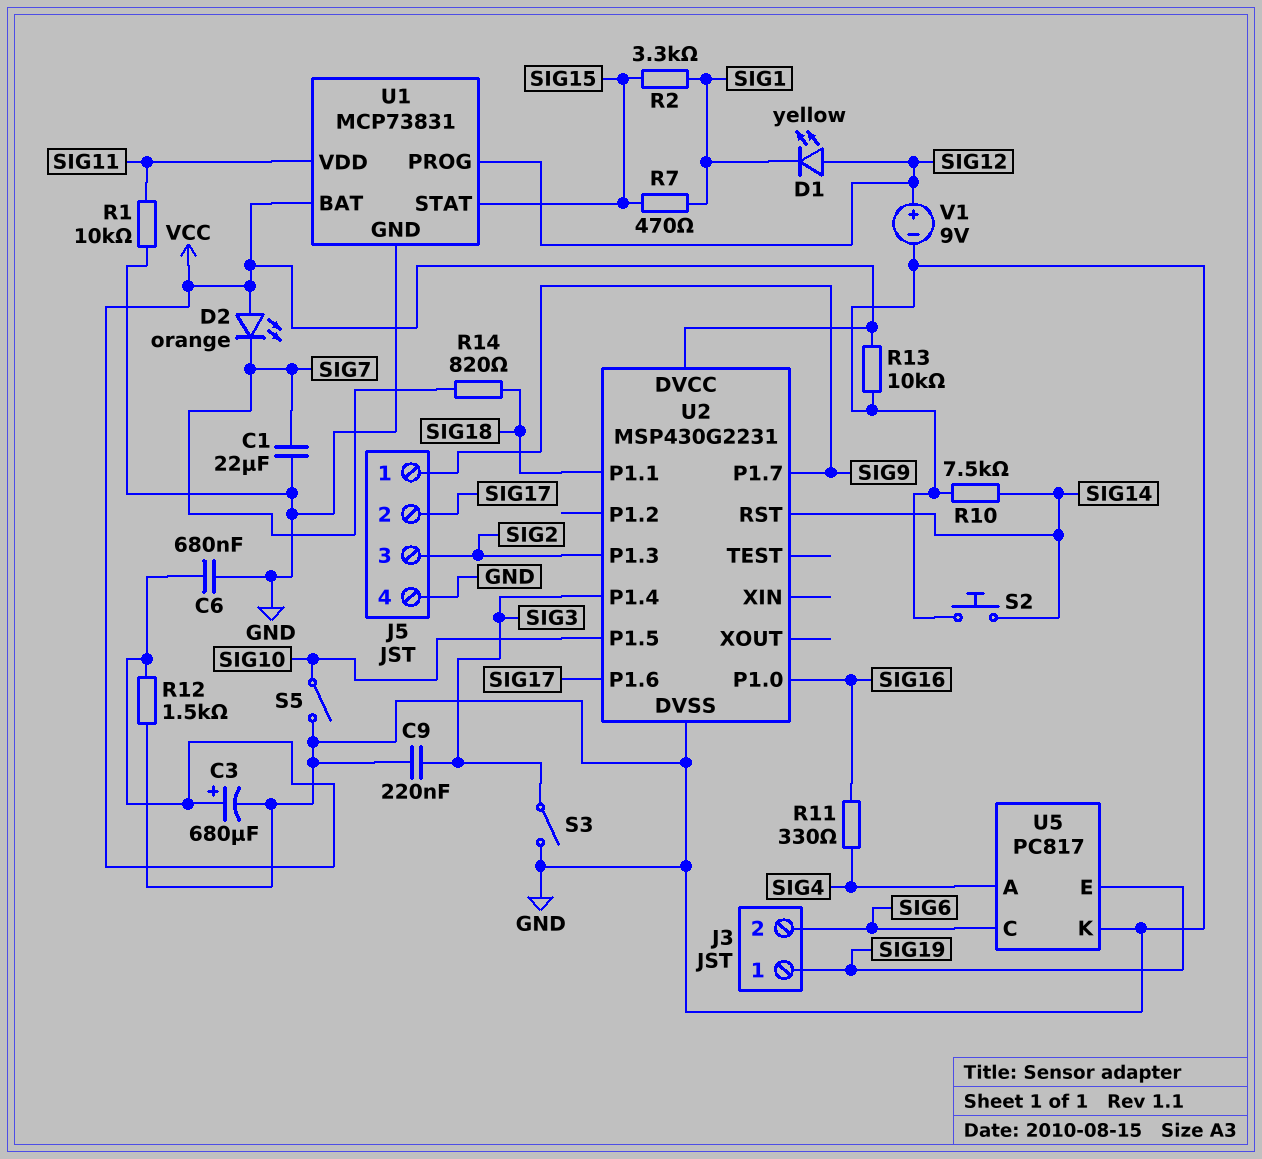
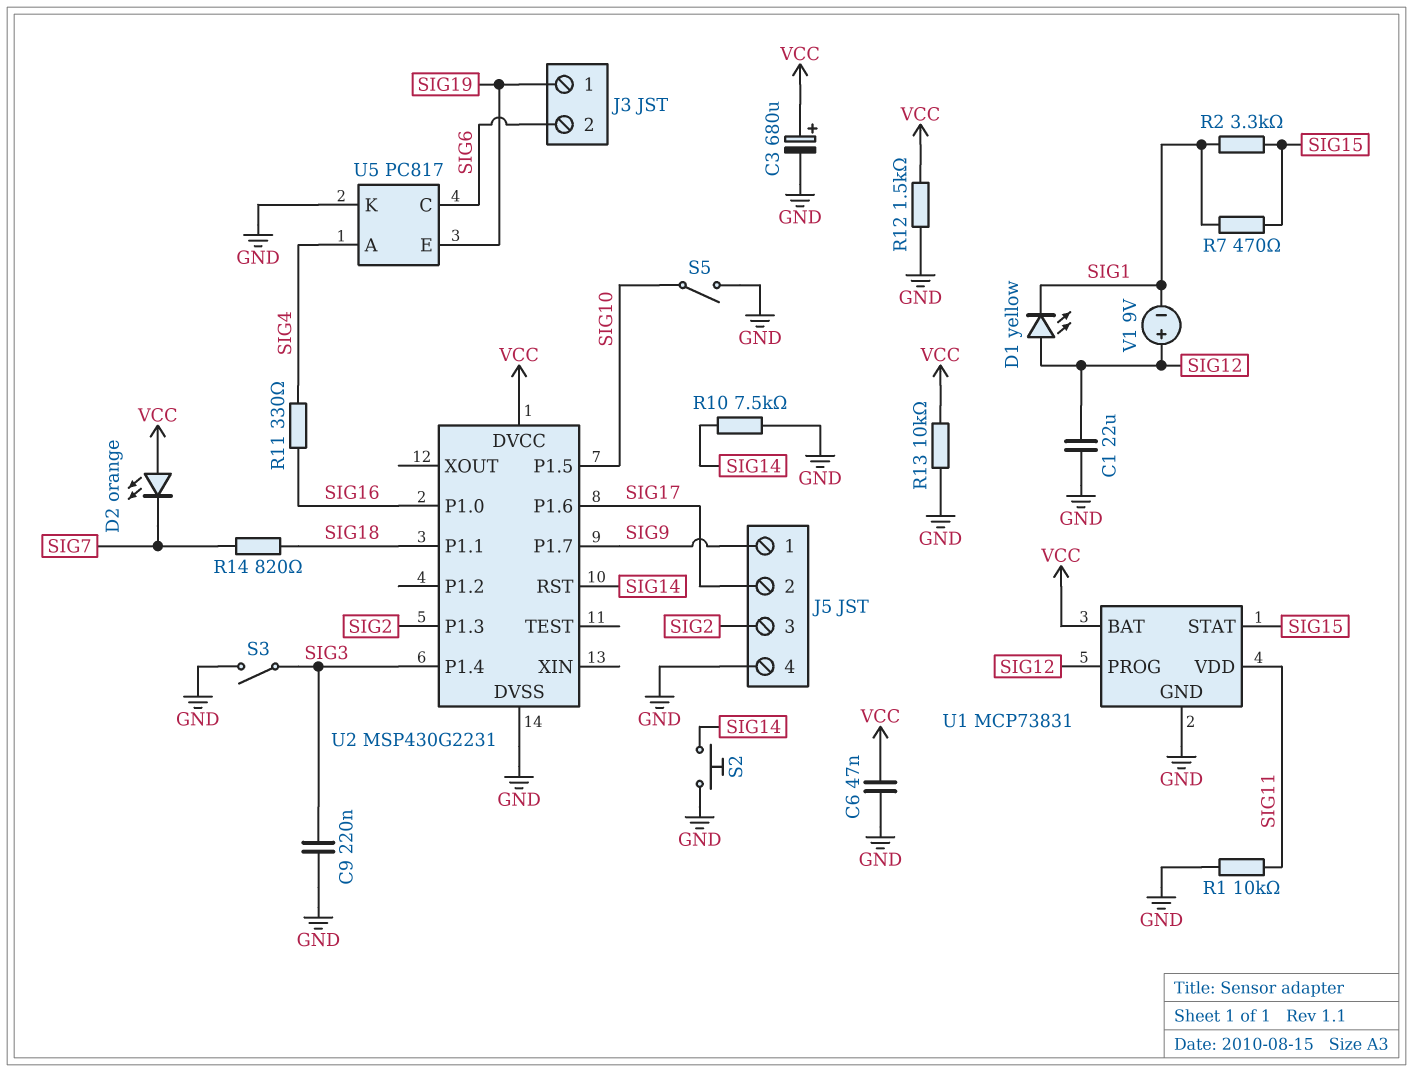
C1: 22uF (GND, SIG7) -> 22uF (GND, SIG12)
C6: 680nF (GND, VCC) -> 47nF (GND, VCC)
V1: 9V (plus SIG12, minus GND) -> 9V (plus SIG12, minus SIG1)

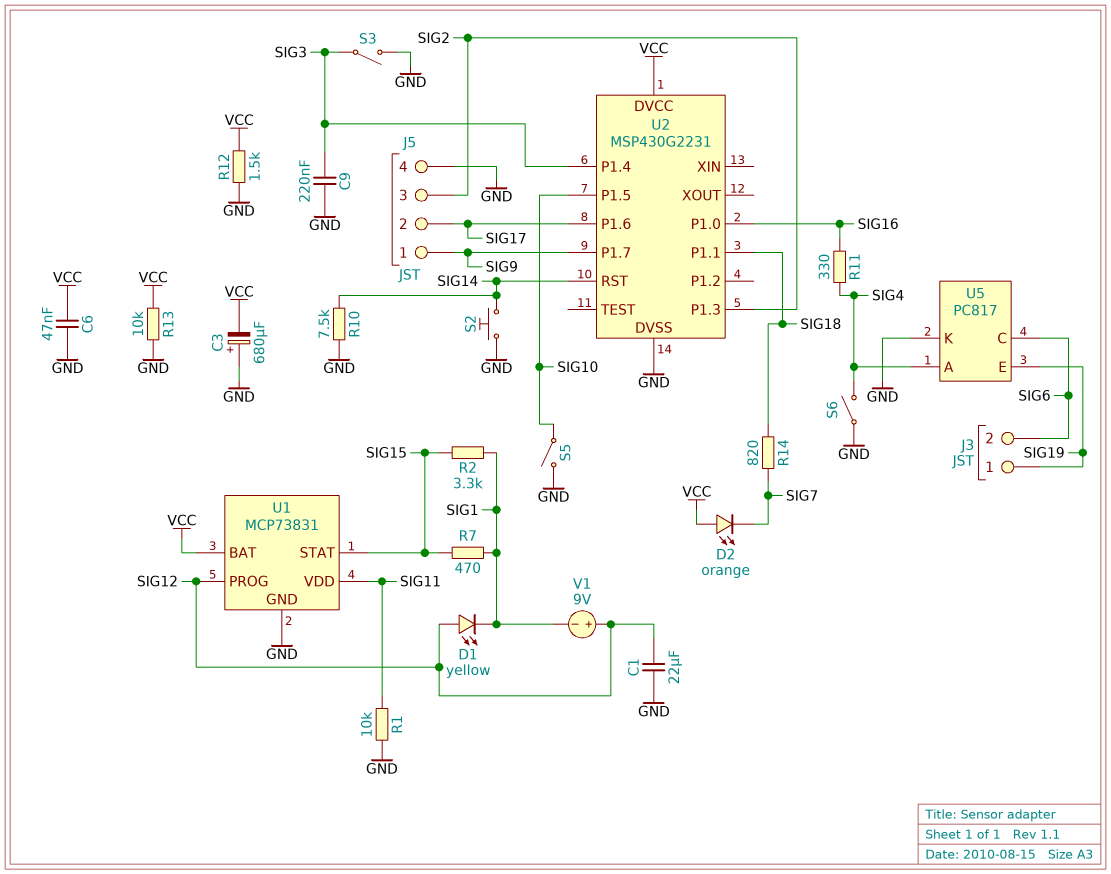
C3: 680uF (plus VCC, minus GND) -> 680uF (plus GND, minus VCC)
S6: none -> switch (GND, SIG4)

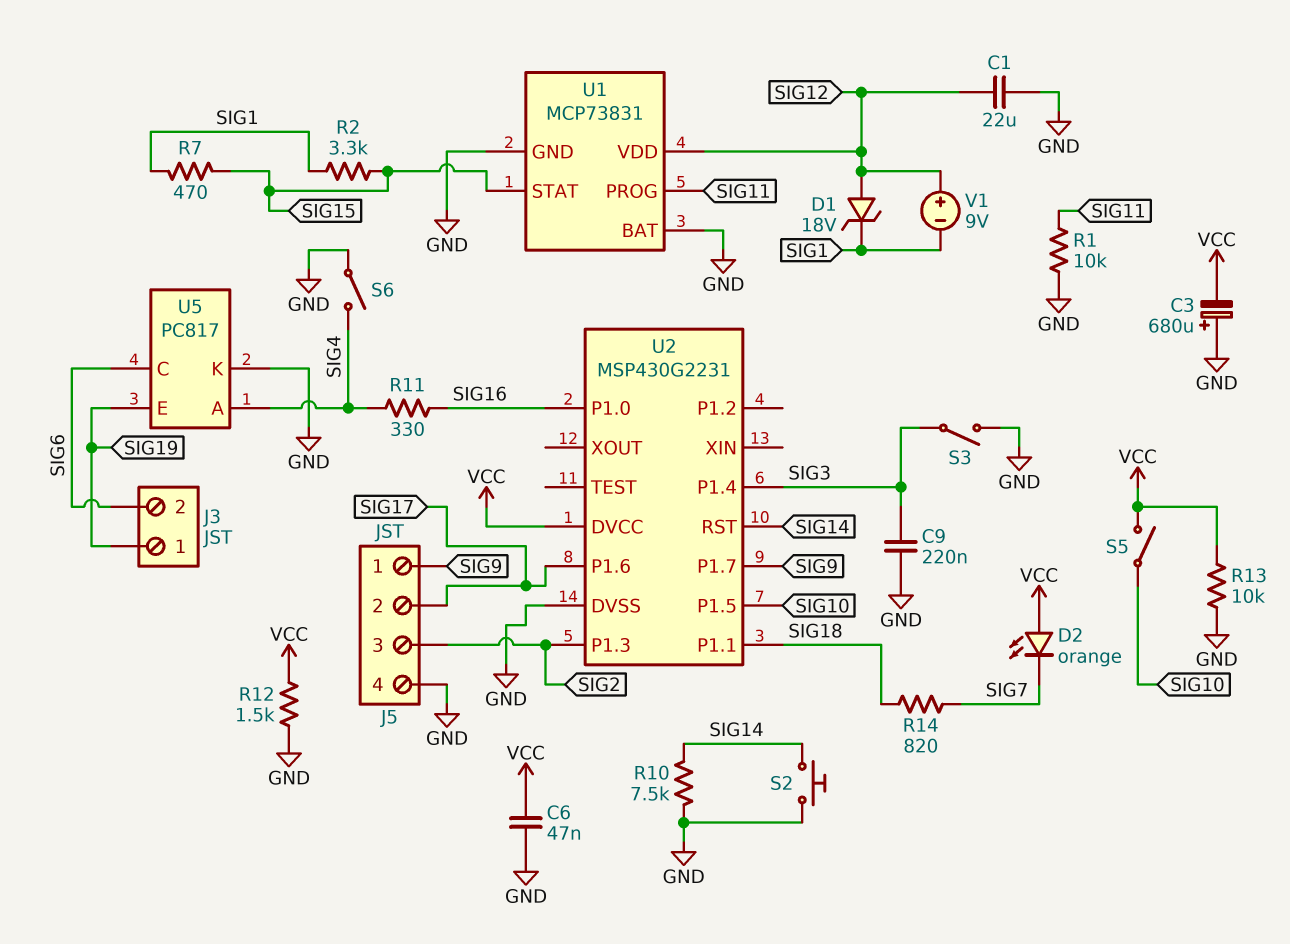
D1: LED yellow (A SIG12, K SIG1) -> zener 18V (A SIG12, K SIG1)
S5: switch (GND, SIG10) -> switch (SIG10, VCC)
U1 pin BAT: VCC -> GND
U1 pin PROG: SIG12 -> SIG11
U1 pin VDD: SIG11 -> SIG12

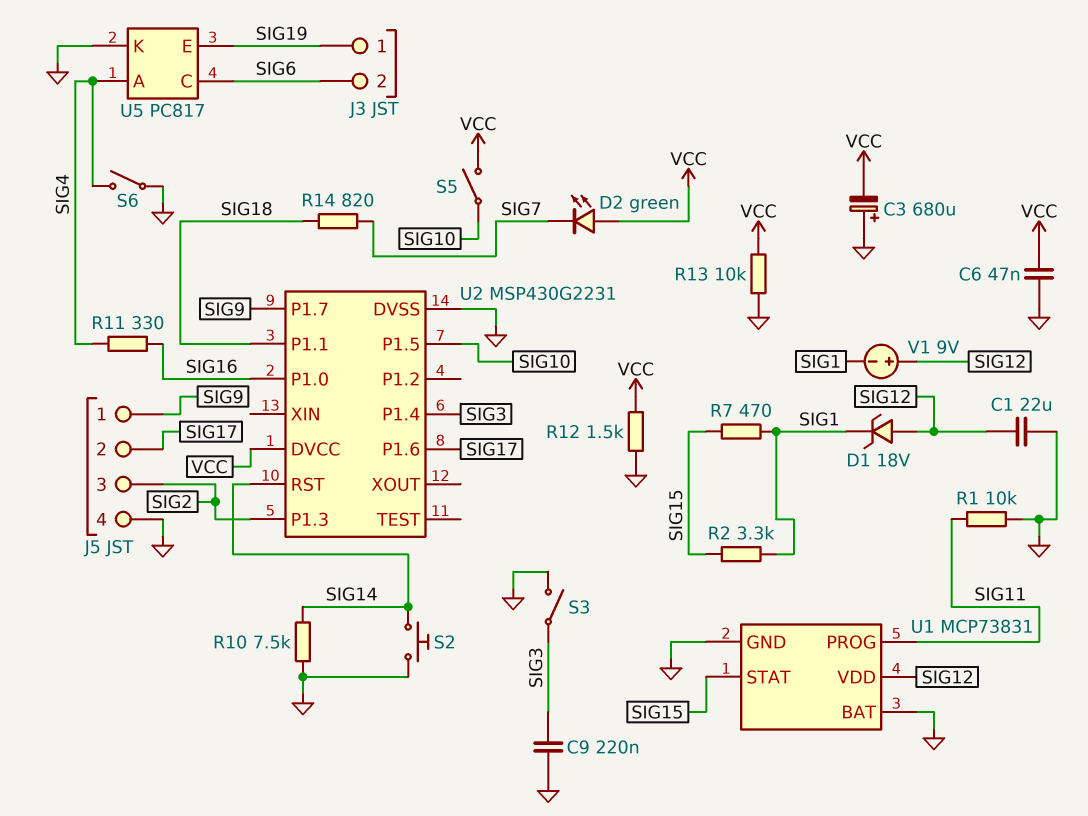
D2: LED orange (A VCC, K SIG7) -> LED green (A VCC, K SIG7)

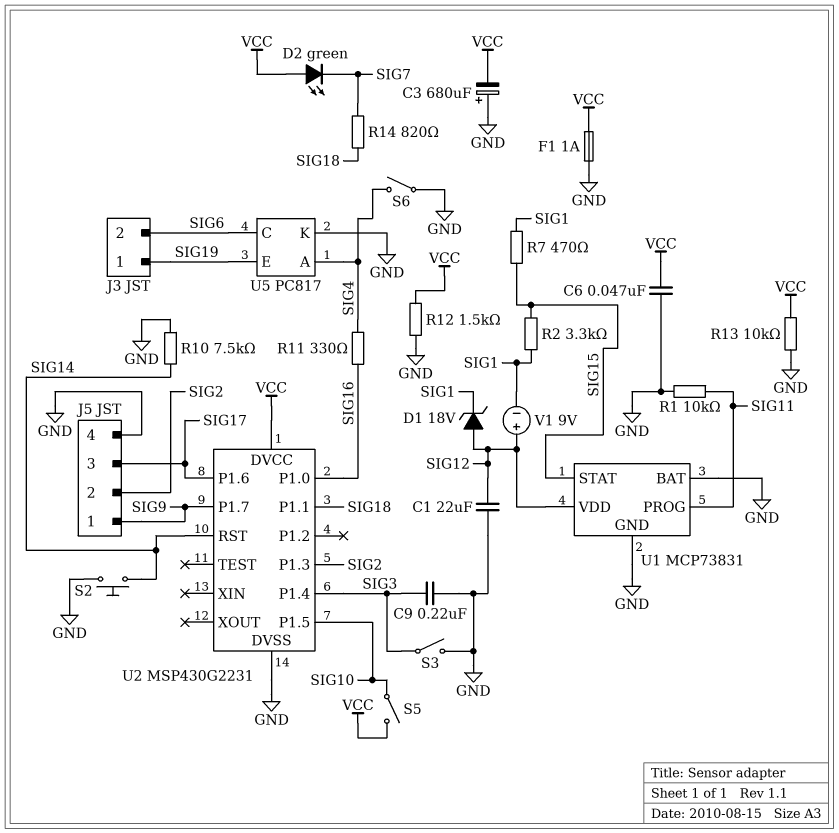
F1: none -> 1A (GND, VCC)
J5 pin 2: SIG17 -> SIG2
J5 pin 3: SIG2 -> SIG17

